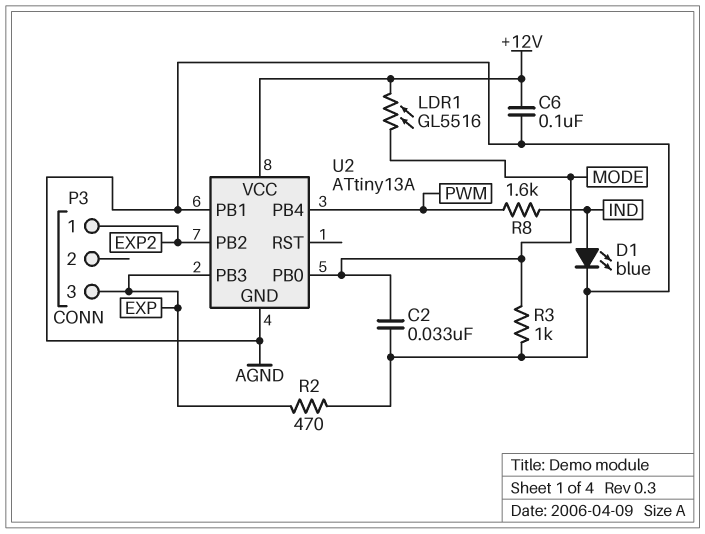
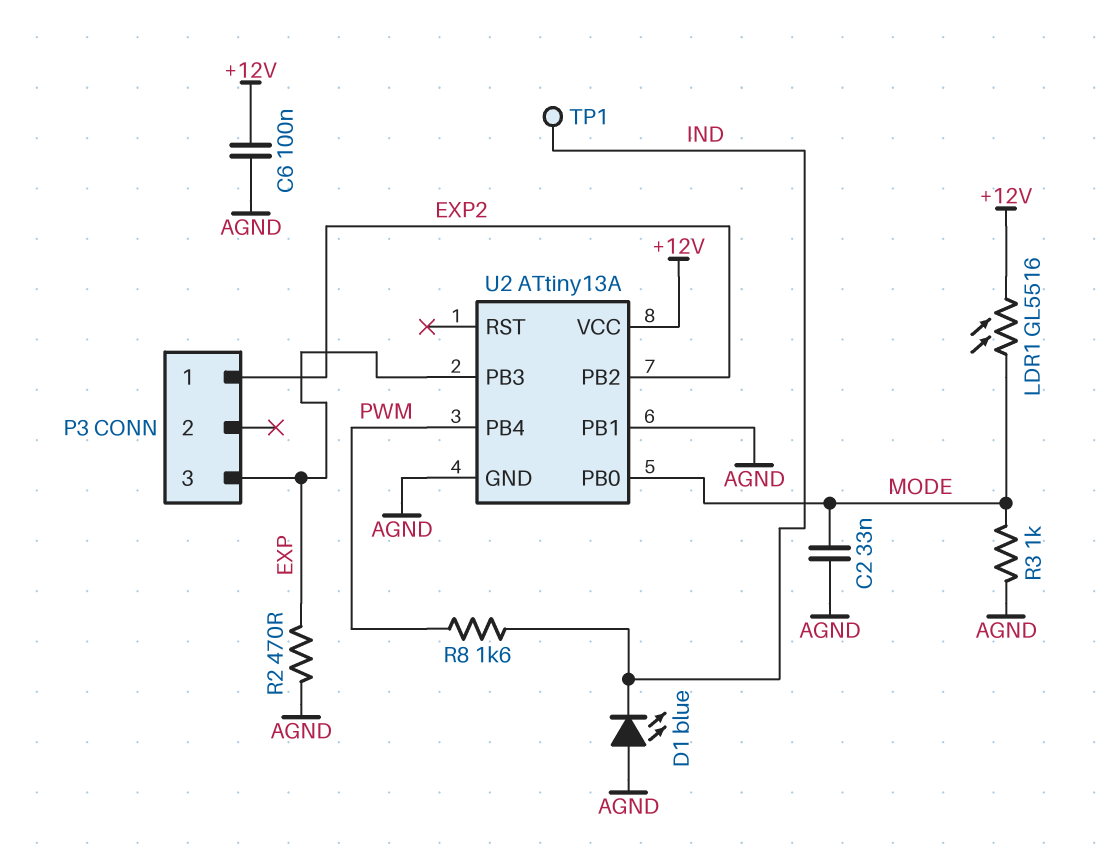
D1: LED blue (A IND, K AGND) -> LED blue (A AGND, K IND)
TP1: none -> test point (IND)

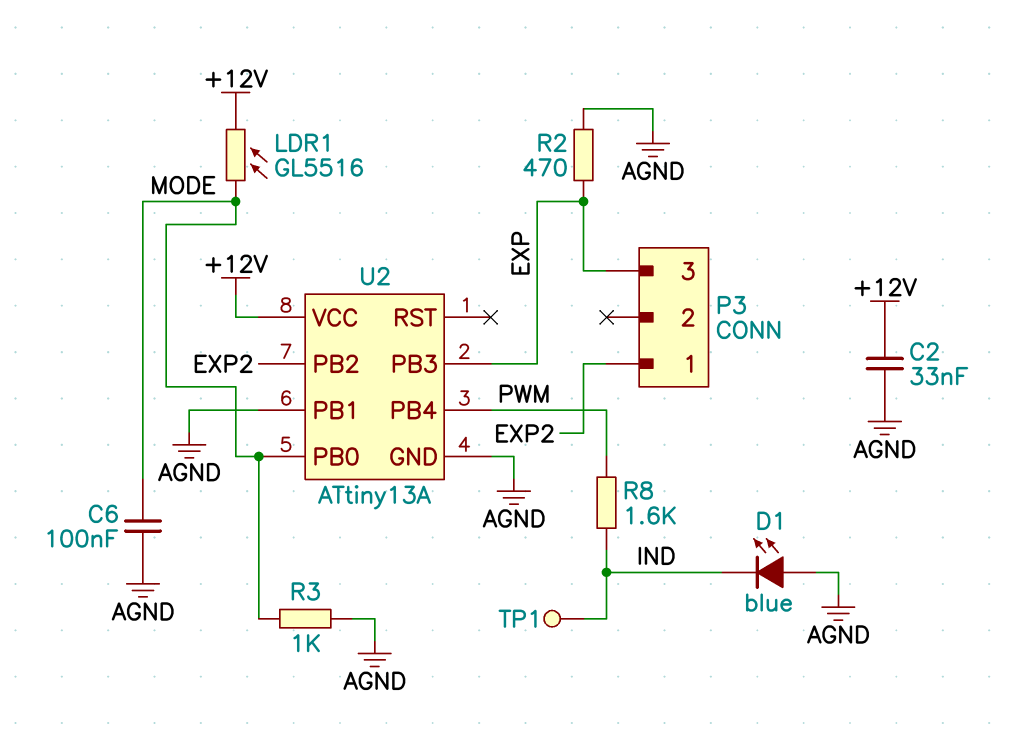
C2: 33nF (AGND, MODE) -> 33nF (+12V, AGND)
C6: 100nF (+12V, AGND) -> 100nF (AGND, MODE)

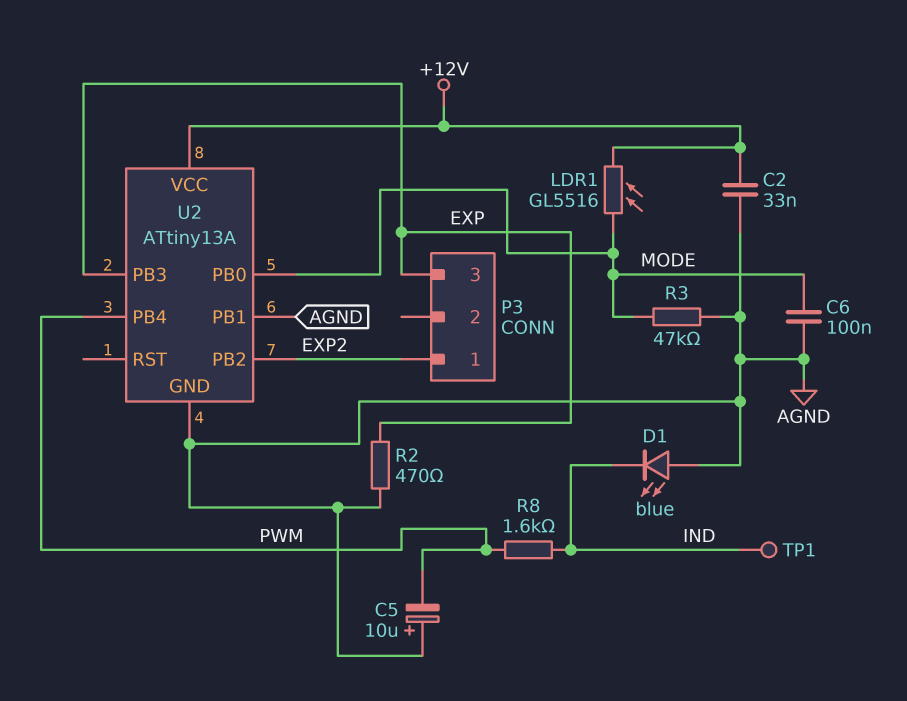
C5: none -> 10uF (plus AGND, minus PWM)
R3: 1k (AGND, MODE) -> 47k (AGND, MODE)

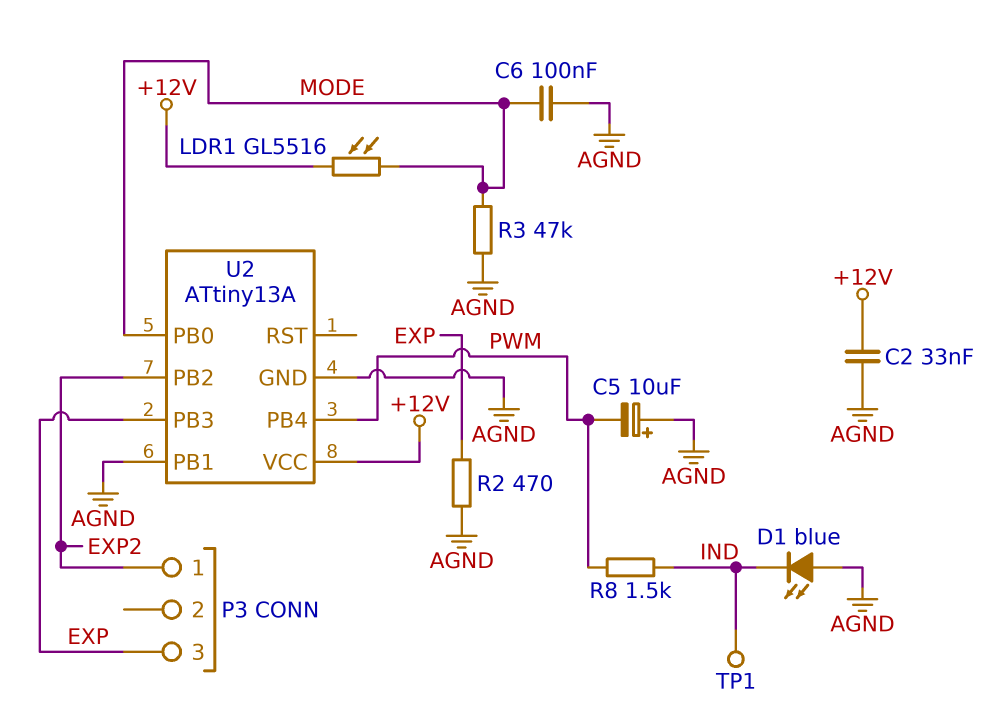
R8: 1.6k (IND, PWM) -> 1.5k (IND, PWM)

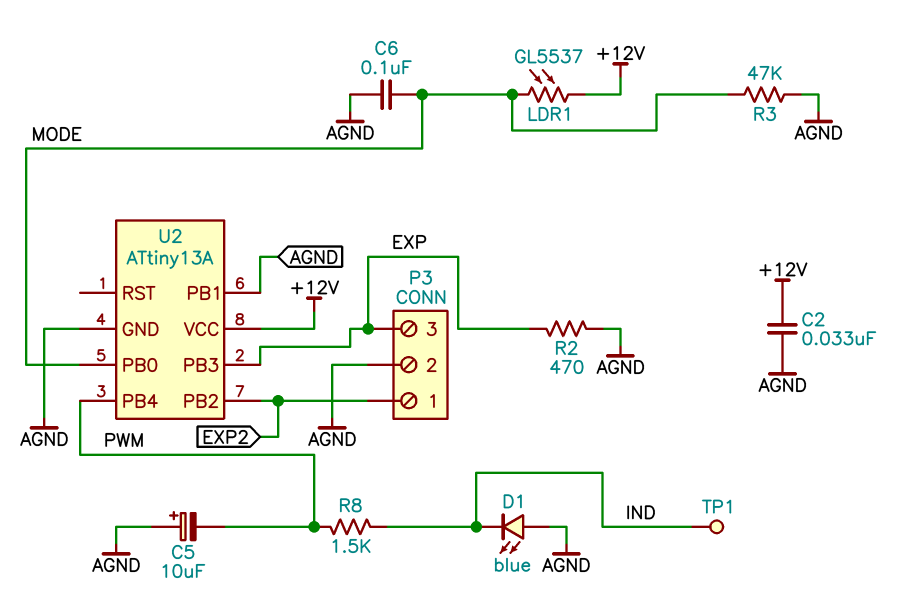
LDR1: GL5516 (+12V, MODE) -> GL5537 (+12V, MODE)
P3 pin 2: none -> AGND

